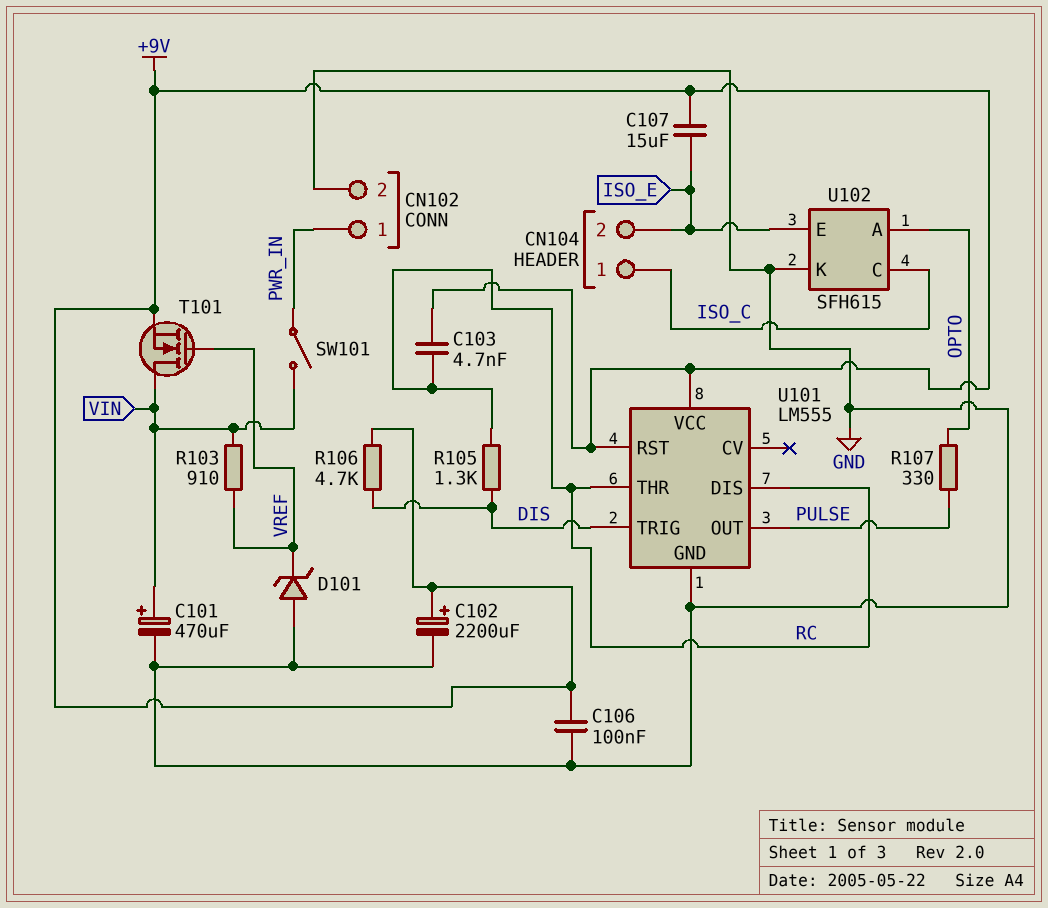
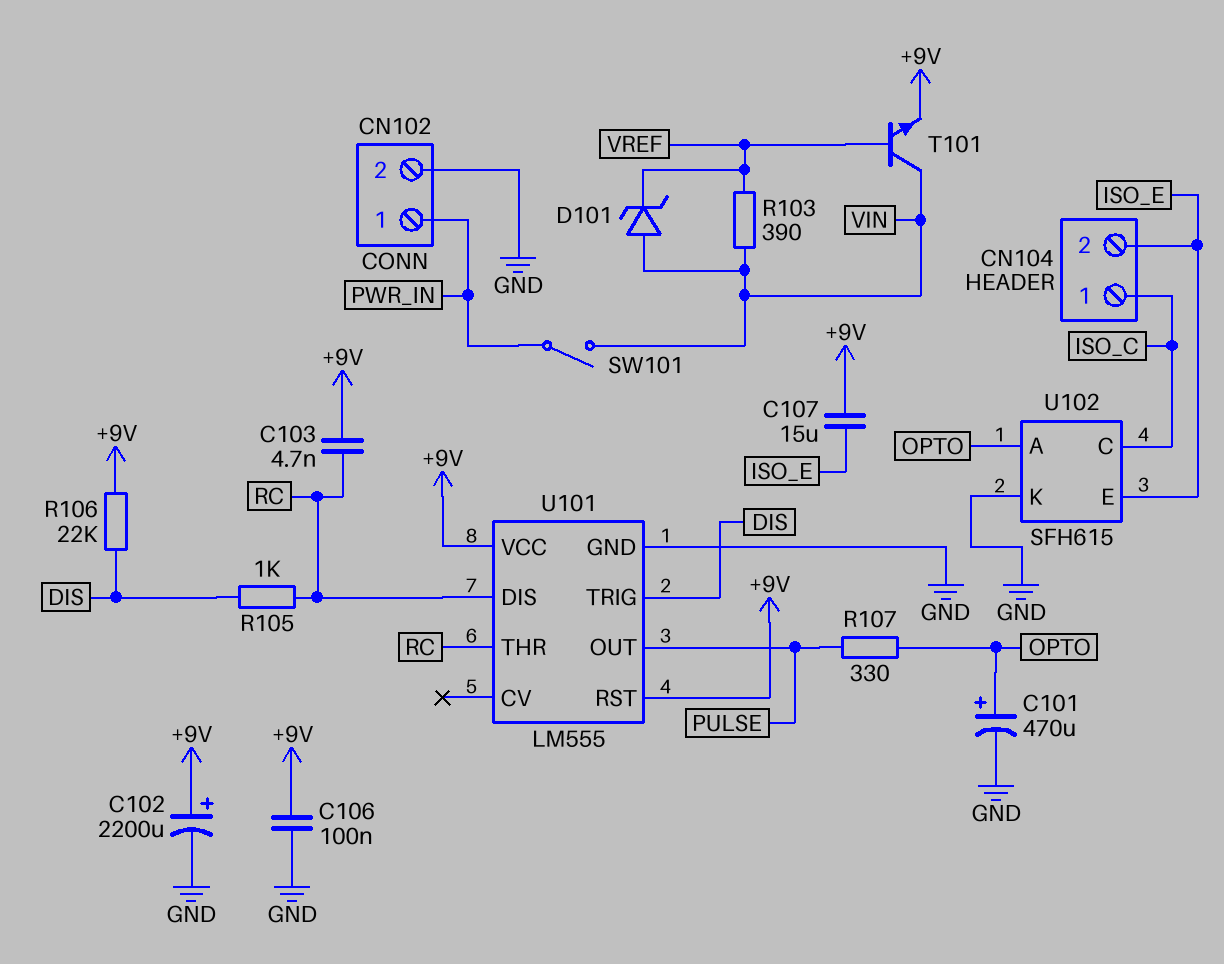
C101: 470uF (plus VIN, minus GND) -> 470uF (plus OPTO, minus GND)
D101: zener (A GND, K VREF) -> zener (A VIN, K VREF)
R103: 910 (VIN, VREF) -> 390 (VIN, VREF)
R105: 1.3k (DIS, RC) -> 1k (DIS, RC)
R106: 4.7k (+9V, DIS) -> 22k (+9V, DIS)
T101: NMOS (G VREF, D VIN, S +9V) -> NPN (B VREF, C VIN, E +9V)

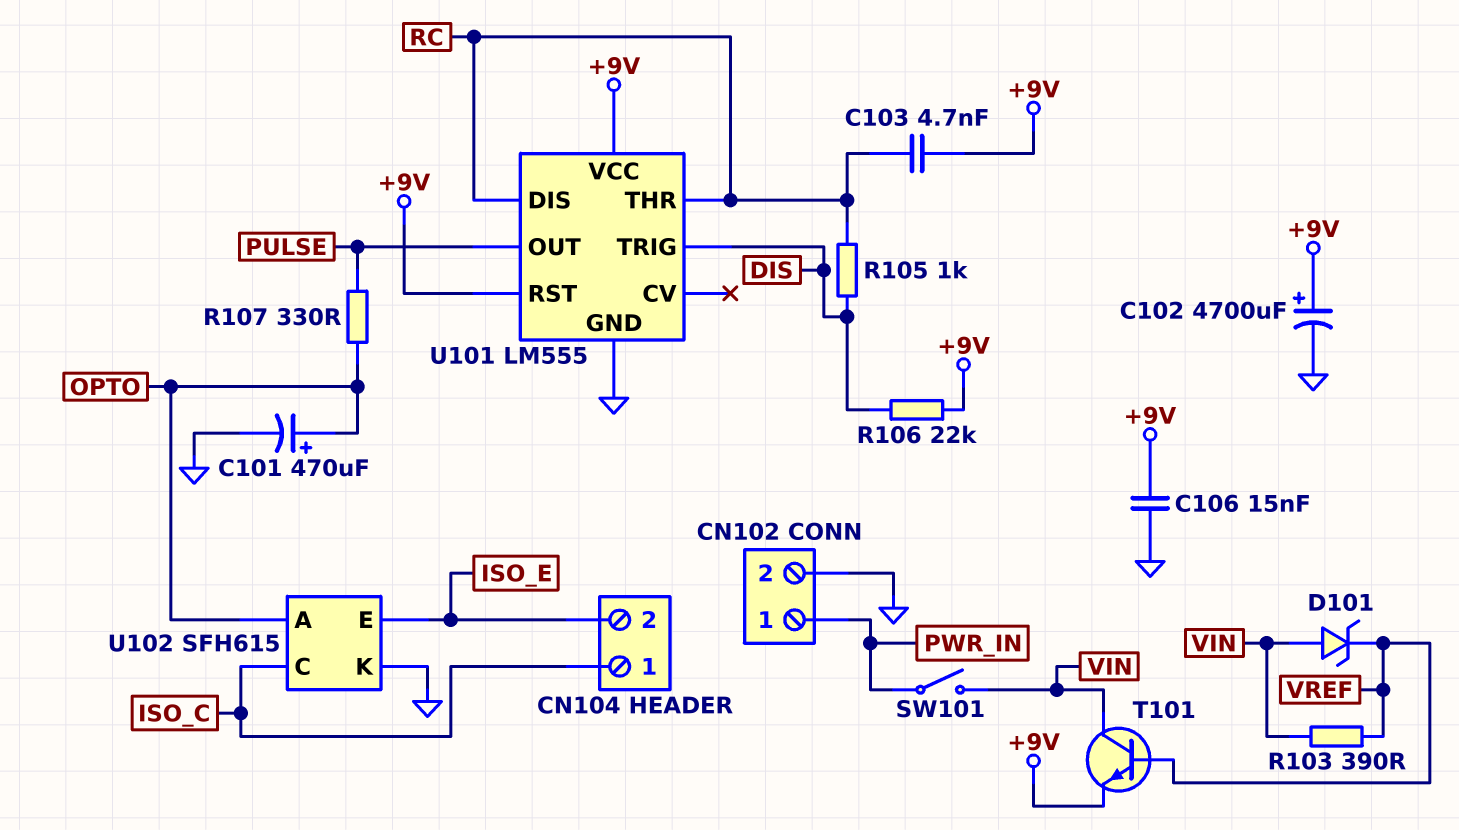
C102: 2200uF (plus +9V, minus GND) -> 4700uF (plus +9V, minus GND)
C106: 100nF (+9V, GND) -> 15nF (+9V, GND)
C107: 15uF (+9V, ISO_E) -> none

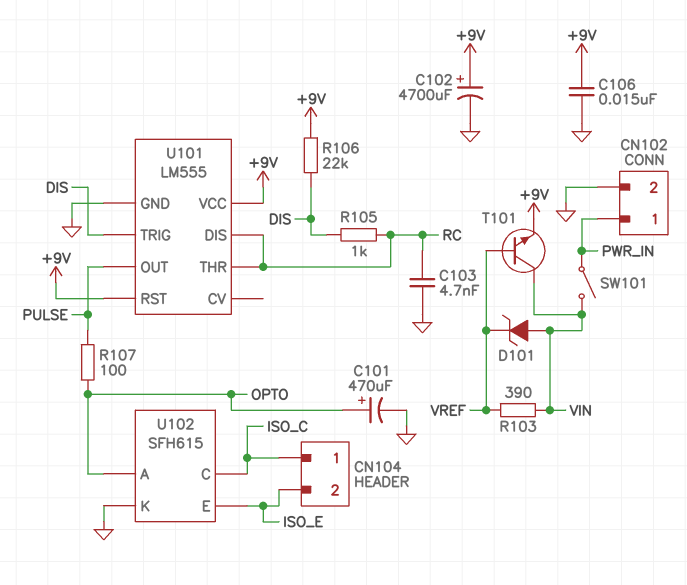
C103: 4.7nF (+9V, RC) -> 4.7nF (GND, RC)
R107: 330 (OPTO, PULSE) -> 100 (OPTO, PULSE)

